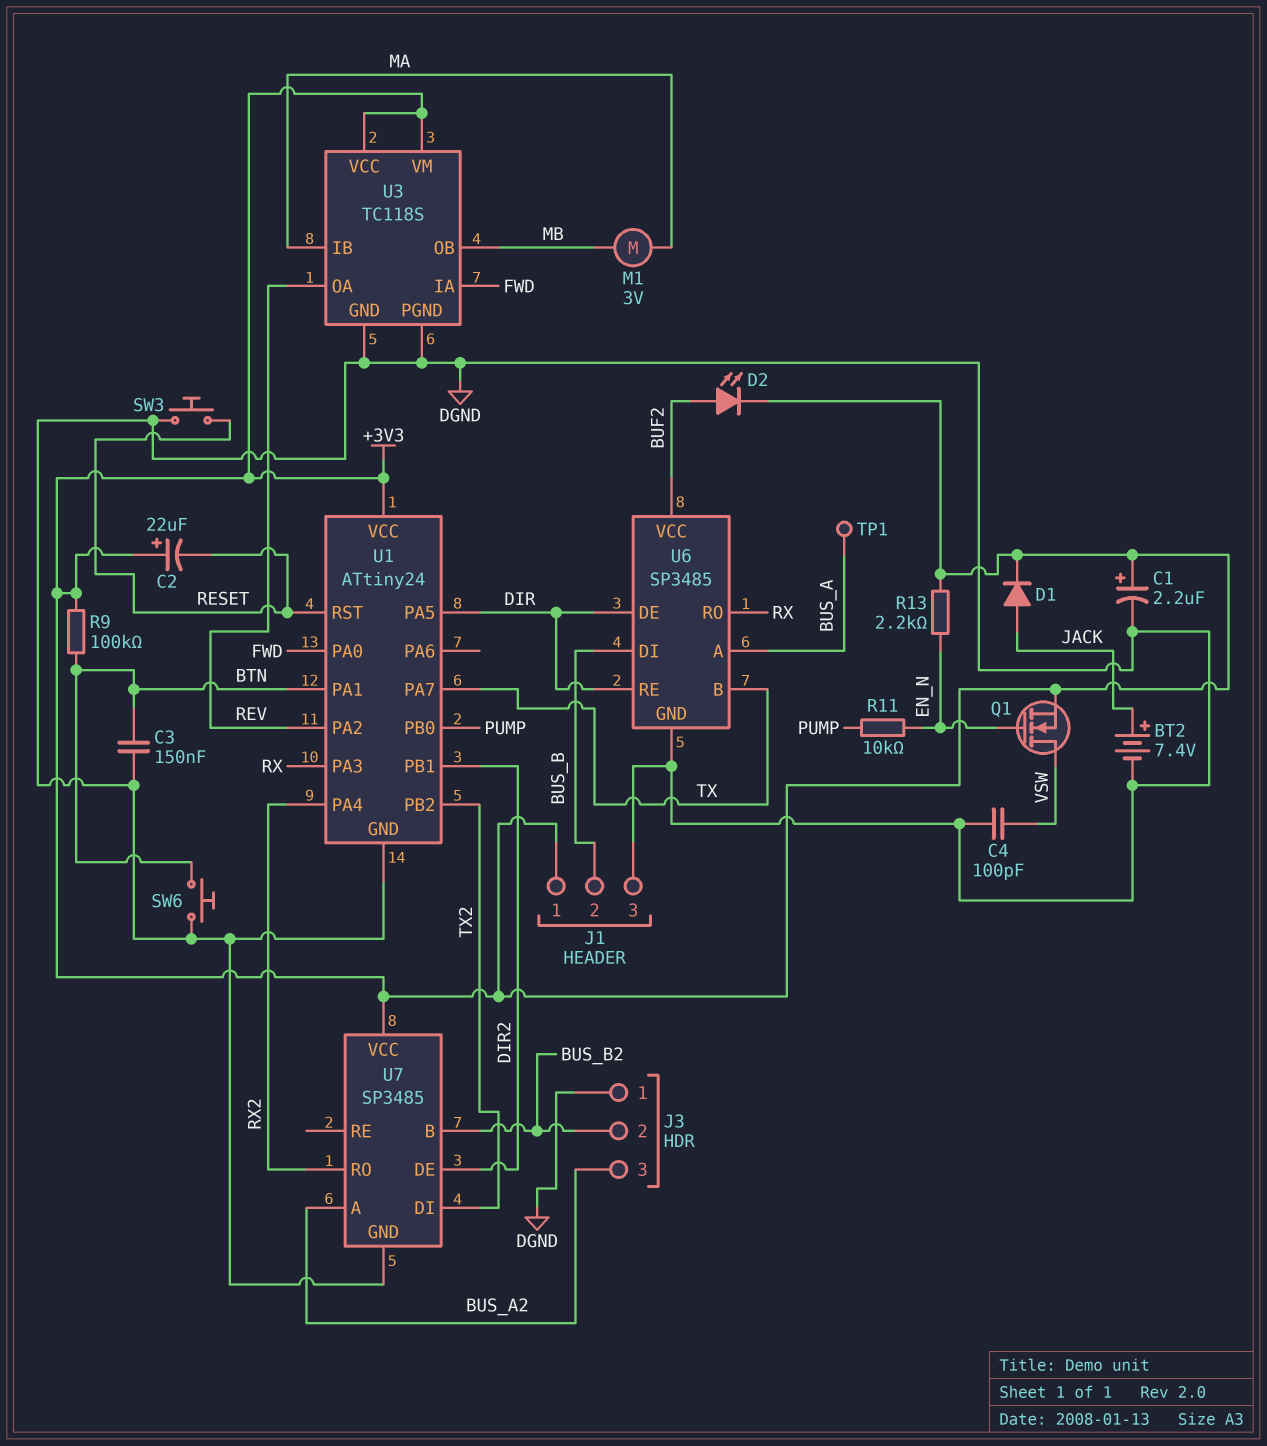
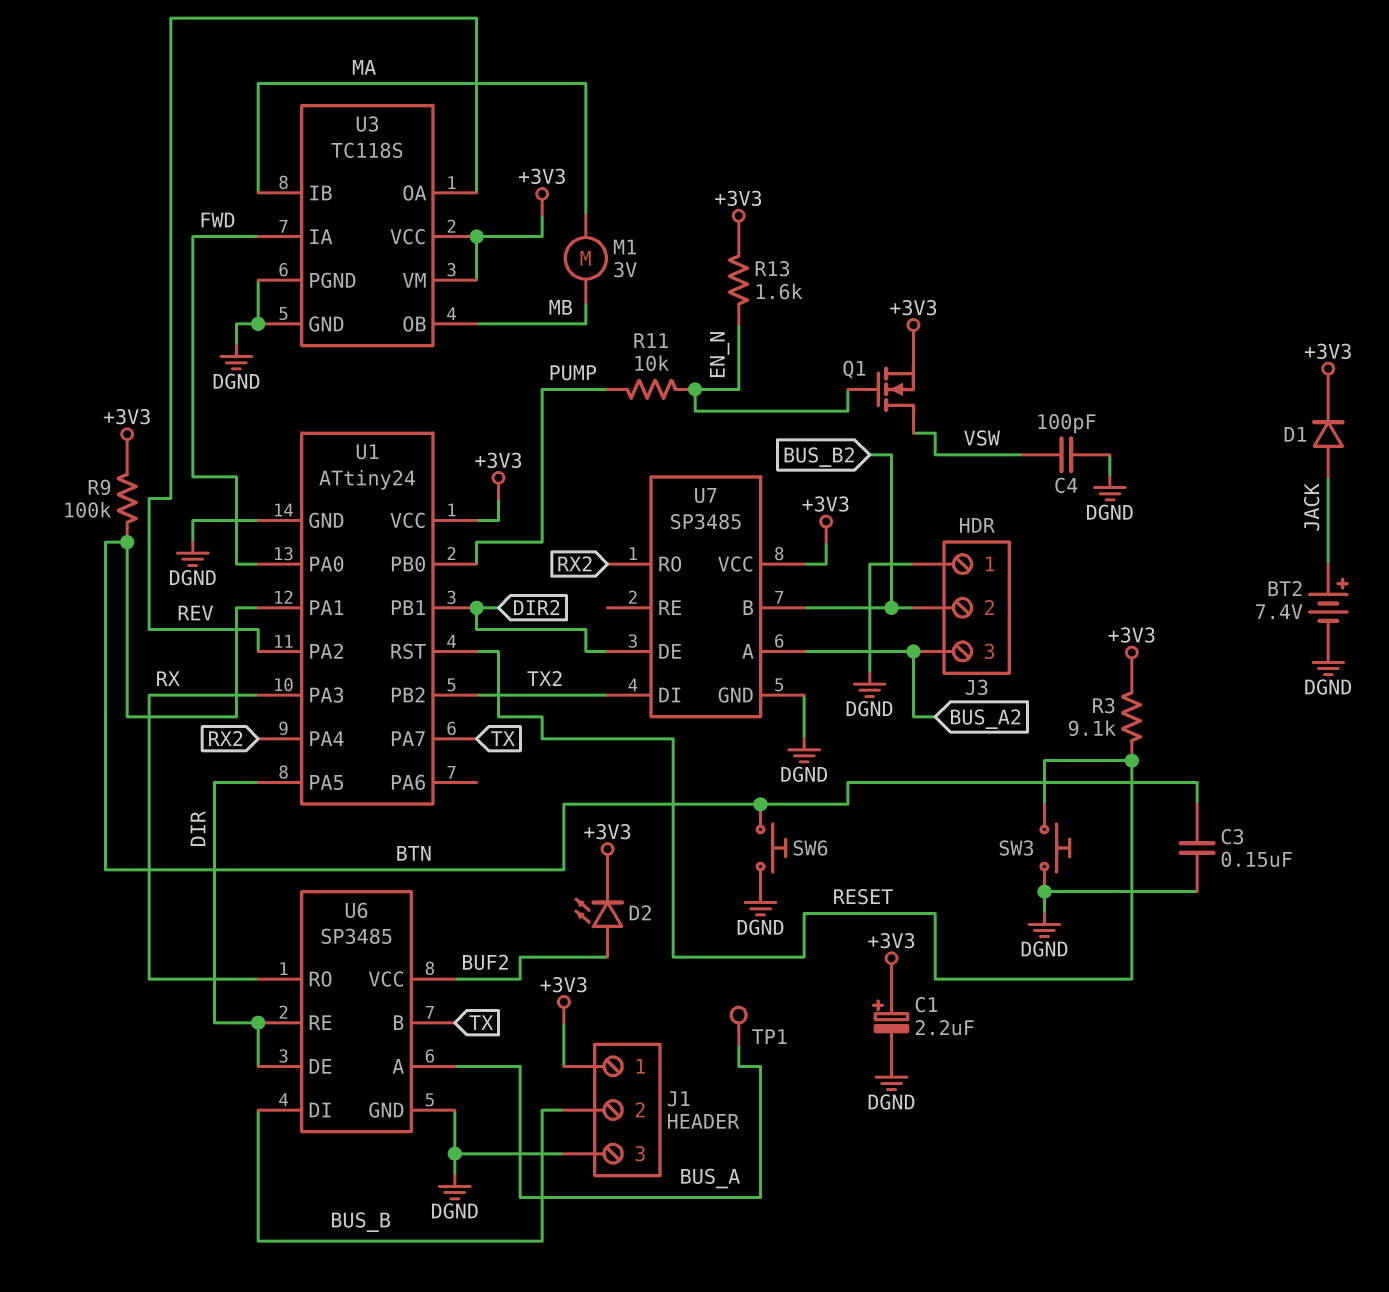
C2: 22uF (plus +3V3, minus RESET) -> none
R3: none -> 9.1k (+3V3, RESET)
R13: 2.2k (+3V3, EN_N) -> 1.6k (+3V3, EN_N)

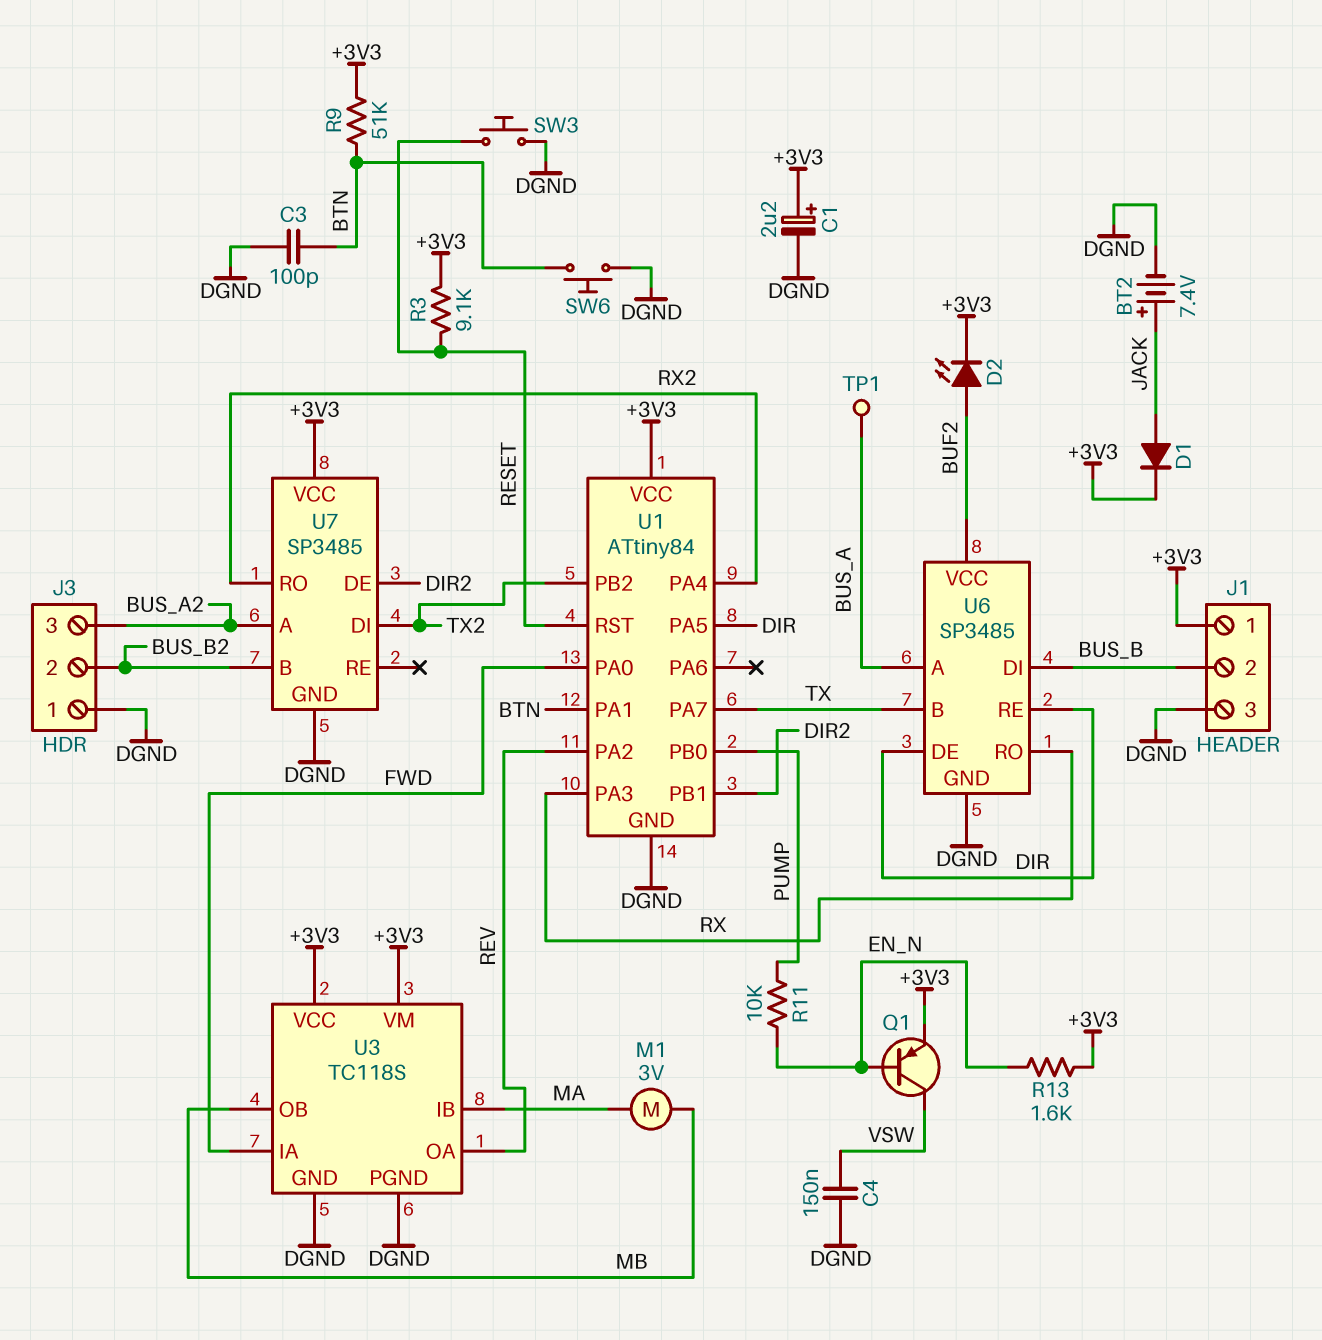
C3: 150nF (BTN, DGND) -> 100pF (BTN, DGND)
C4: 100pF (DGND, VSW) -> 150nF (DGND, VSW)
Q1: NMOS (G EN_N, D VSW, S +3V3) -> PNP (B EN_N, C VSW, E +3V3)
R9: 100k (+3V3, BTN) -> 51k (+3V3, BTN)
U1: ATtiny24 -> ATtiny84

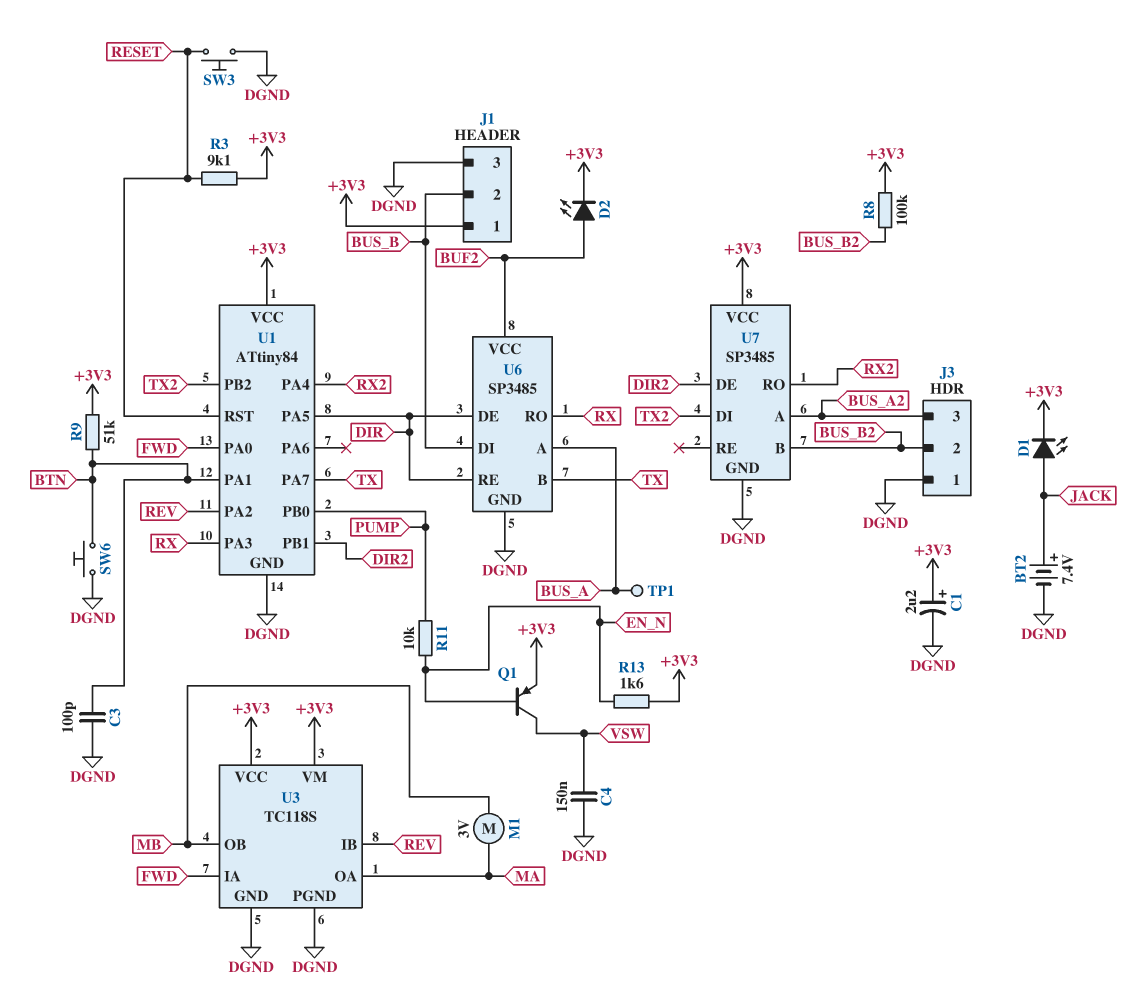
D1: diode (A JACK, K +3V3) -> LED (A JACK, K +3V3)
R8: none -> 100k (+3V3, BUS_B2)
U3 pin IB: MA -> REV
U3 pin OA: REV -> MA

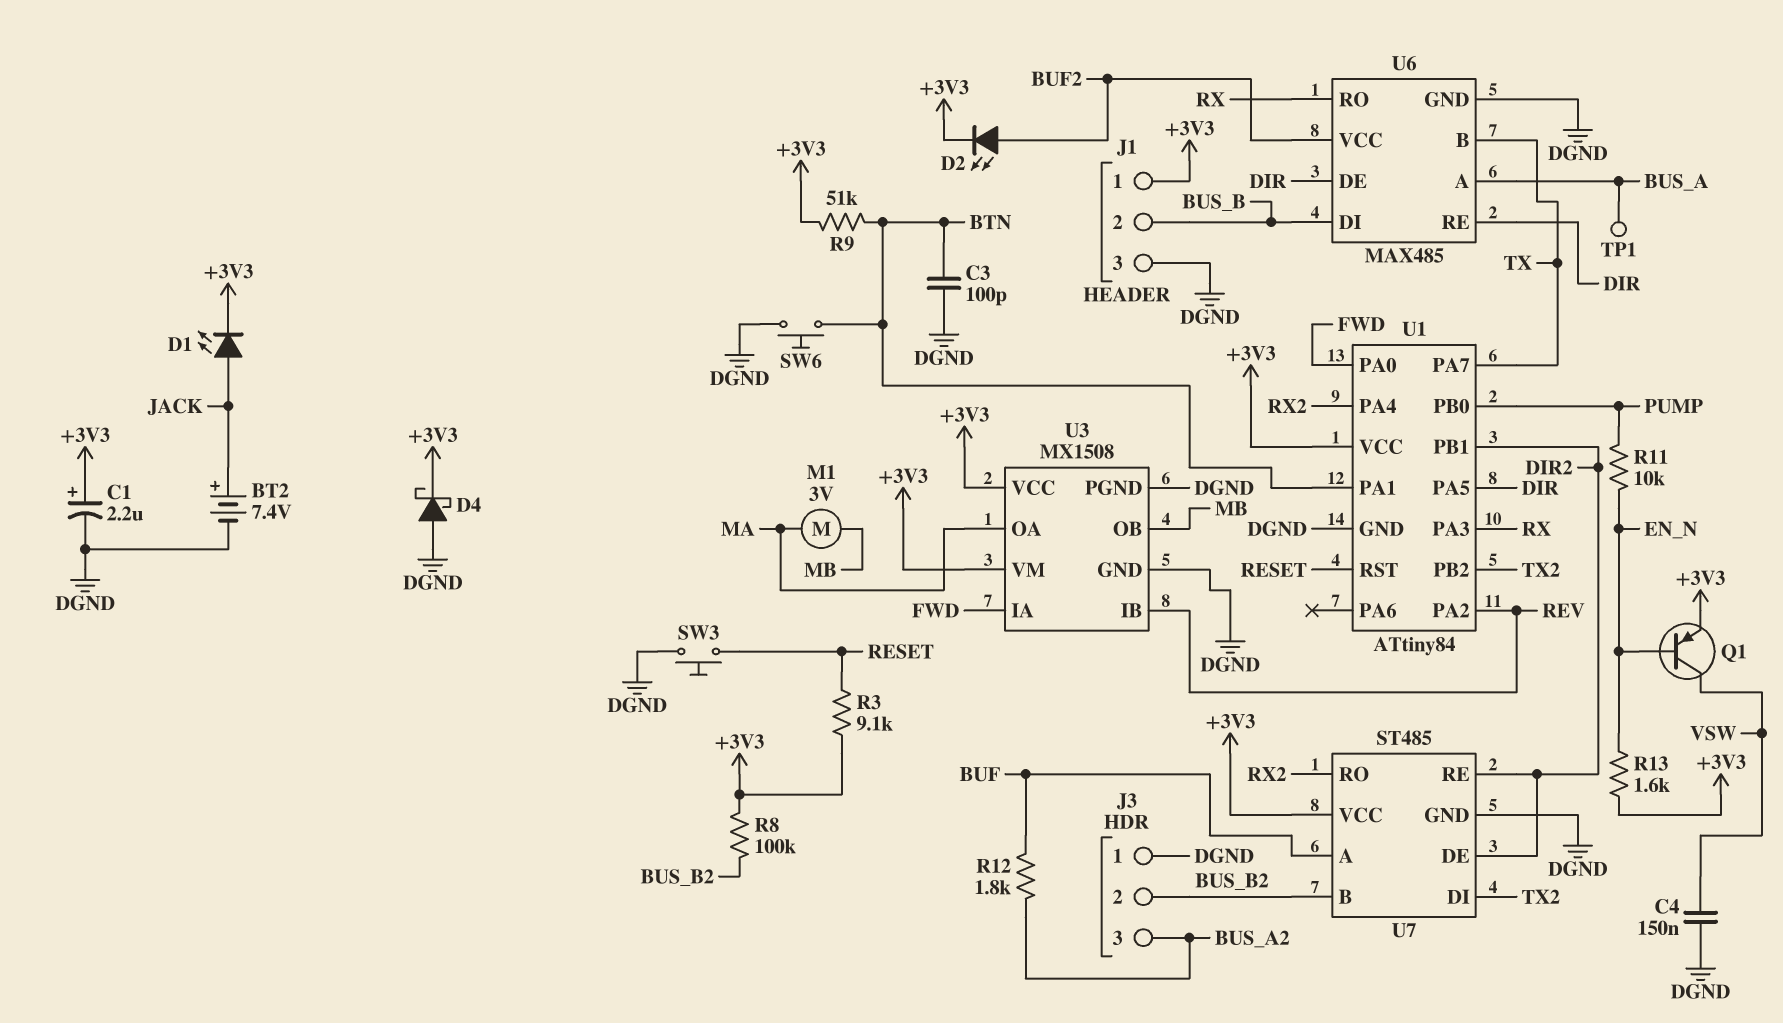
D4: none -> schottky (A DGND, K +3V3)
R12: none -> 1.8k (BUF, BUS_A2)
U3: TC118S -> MX1508
U6: SP3485 -> MAX485
U7: SP3485 -> ST485
U7 pin A: BUS_A2 -> BUF
U7 pin RE: none -> DIR2

